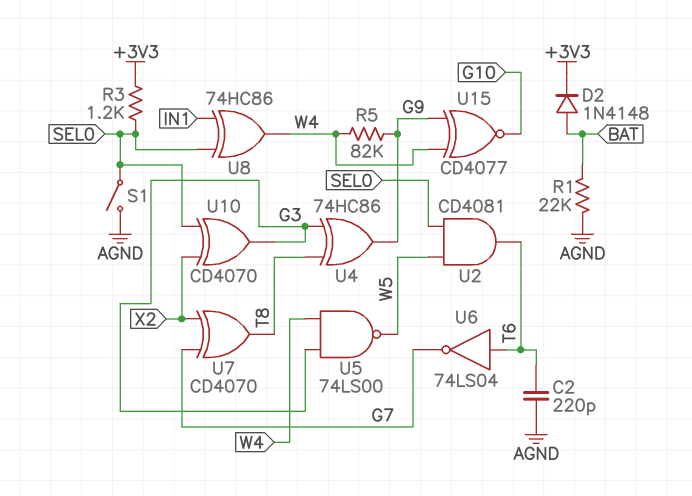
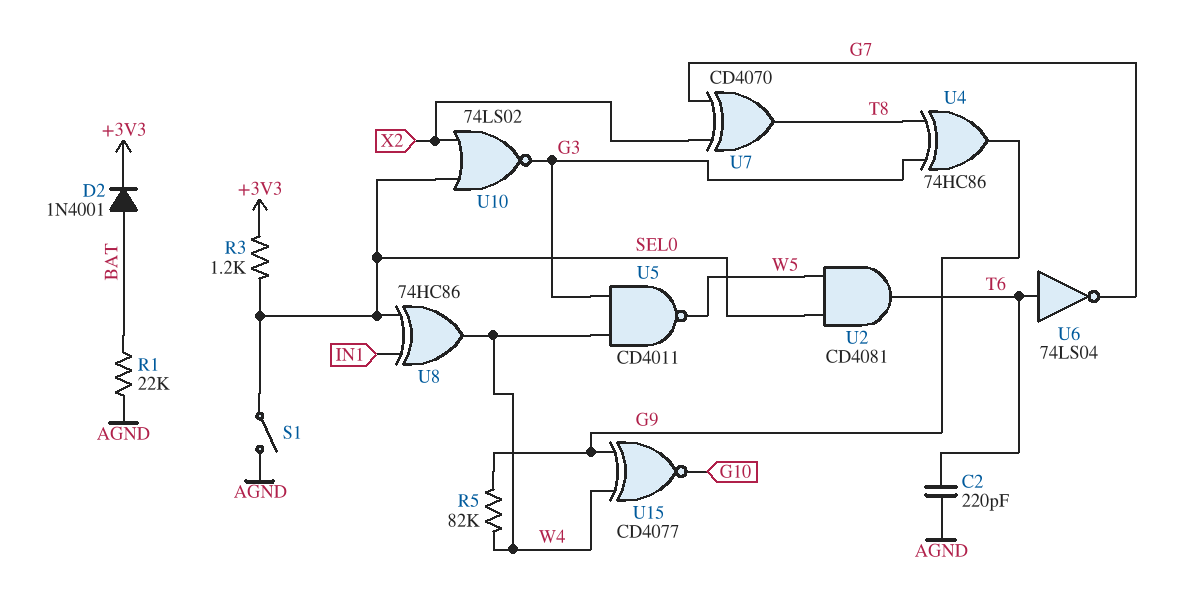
D2: diode 1N4148 (A BAT, K +3V3) -> diode 1N4001 (A BAT, K +3V3)
U5: NAND 74LS00 (in G3, in W4, out W5) -> NAND CD4011 (in G3, in W4, out W5)
U10: XOR CD4070 (in SEL0, in X2, out G3) -> NOR 74LS02 (in SEL0, in X2, out G3)

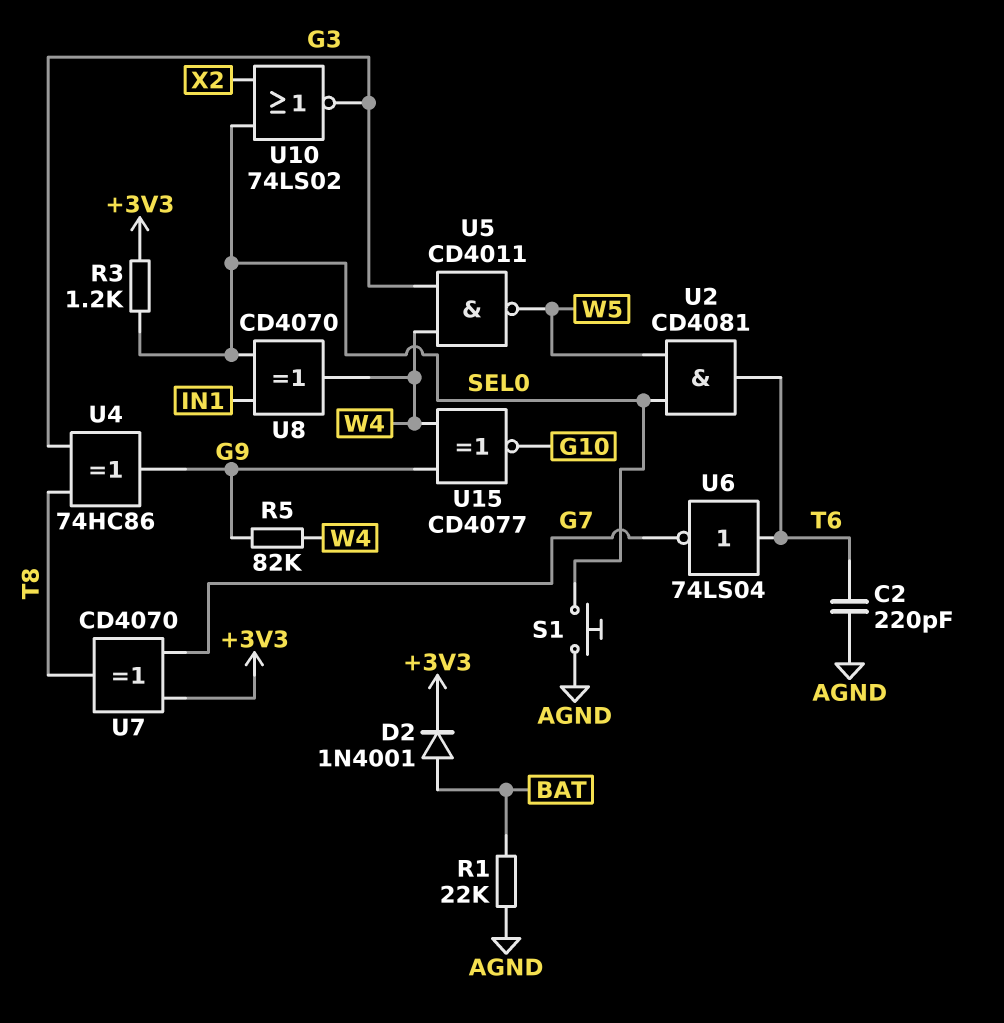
S1: switch (AGND, SEL0) -> button (AGND, SEL0)
U7: XOR CD4070 (in G7, in X2, out T8) -> XOR CD4070 (in +3V3, in G7, out T8)
U8: XOR 74HC86 (in IN1, in SEL0, out W4) -> XOR CD4070 (in IN1, in SEL0, out W4)

